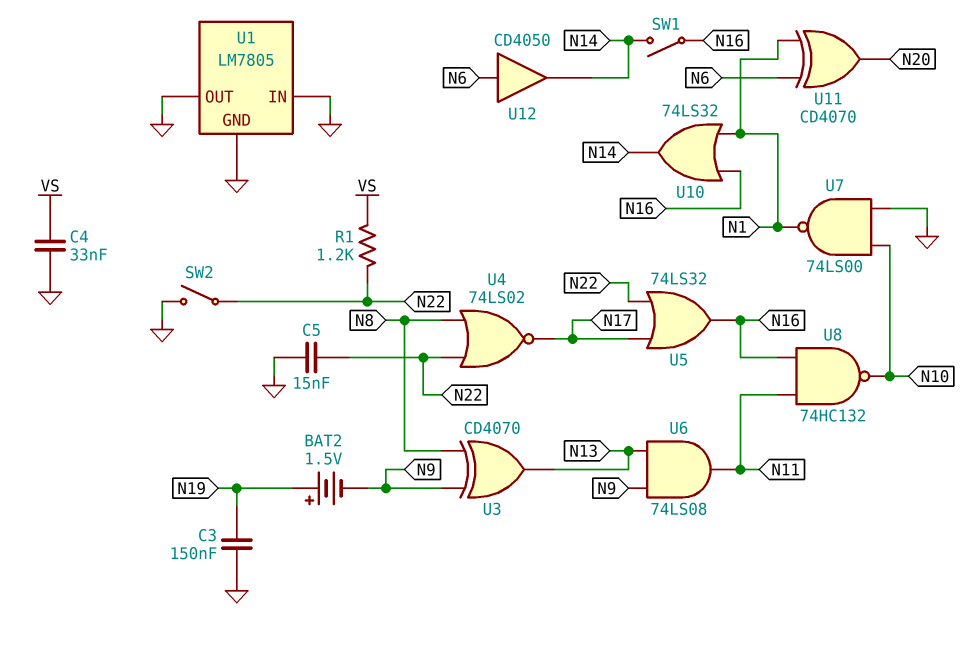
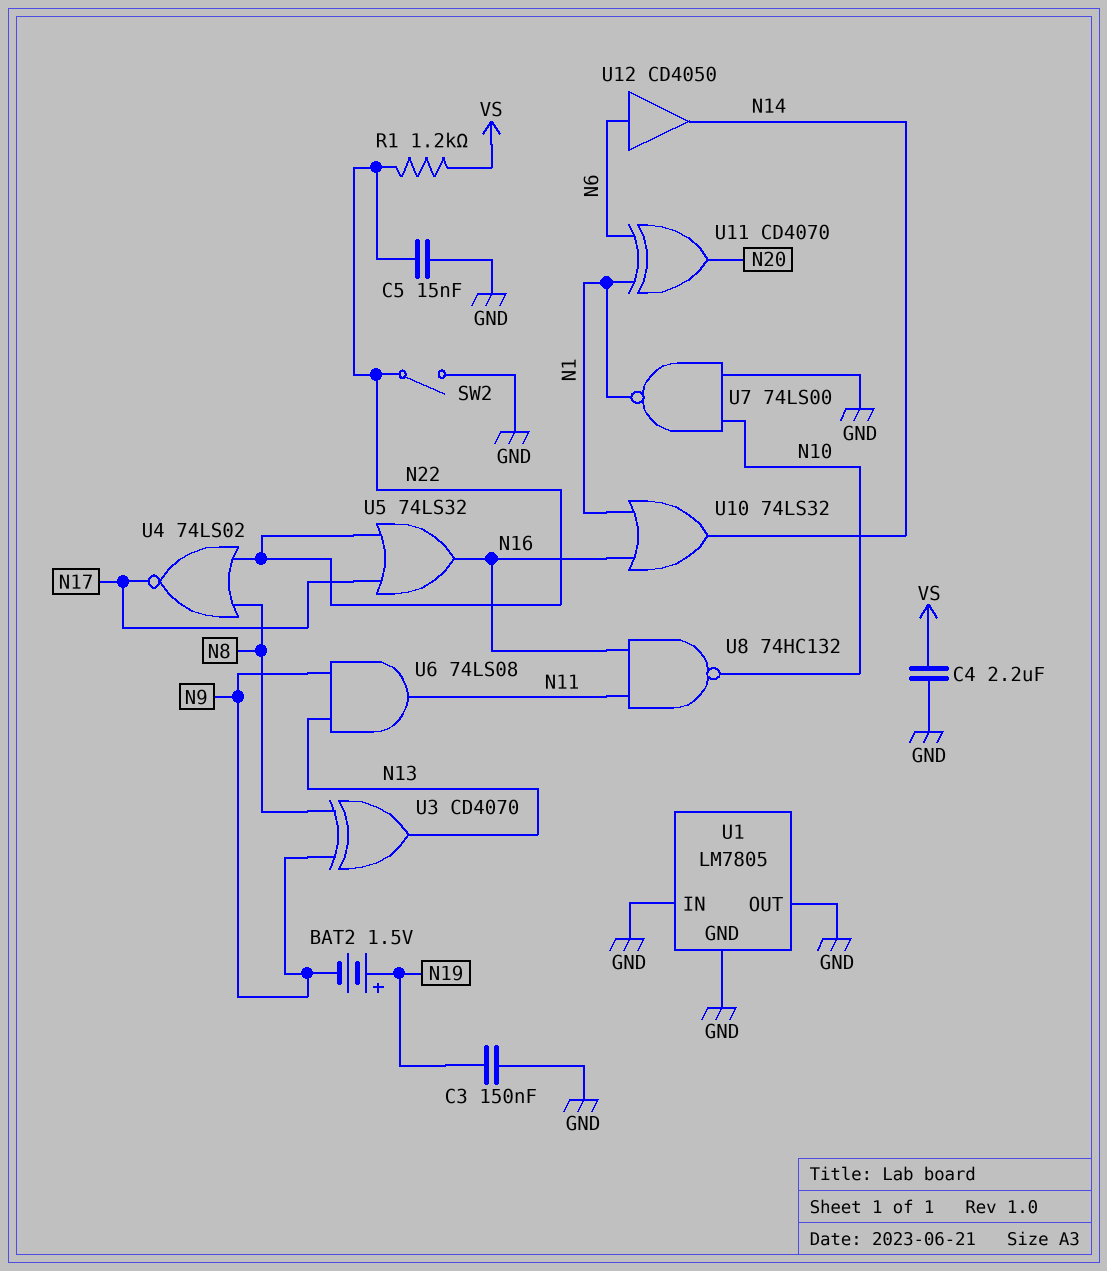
C4: 33nF (GND, VS) -> 2.2uF (GND, VS)
SW1: switch (N14, N16) -> none

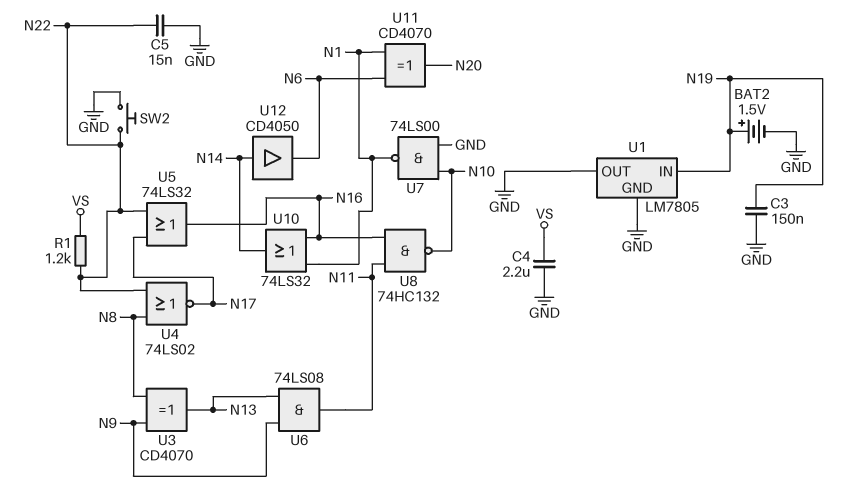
BAT2: 1.5V (plus N19, minus N9) -> 1.5V (plus N19, minus GND)
SW2: switch (GND, N22) -> button (GND, N22)
U1 pin IN: GND -> N19
U12: buffer CD4050 (in N6, out N14) -> buffer CD4050 (in N14, out N6)

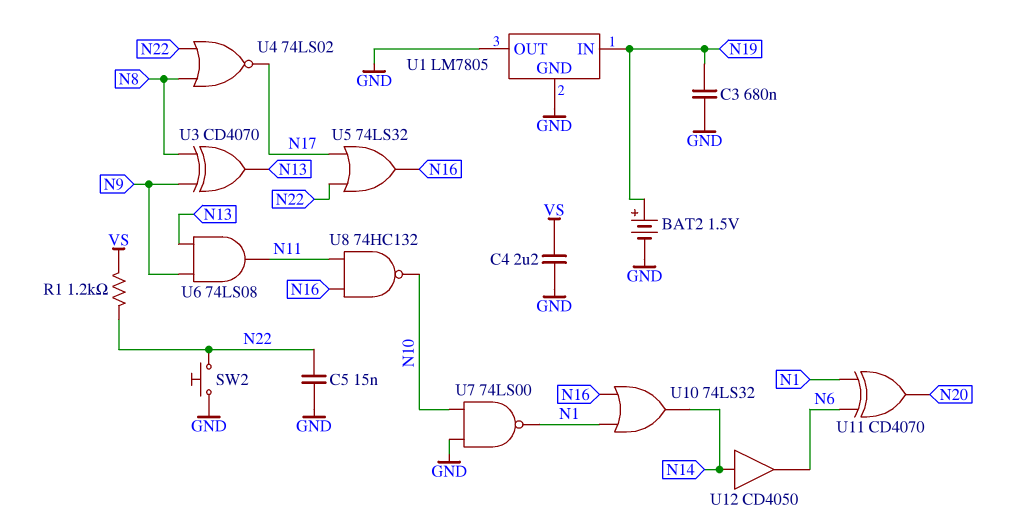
C3: 150nF (GND, N19) -> 680nF (GND, N19)

